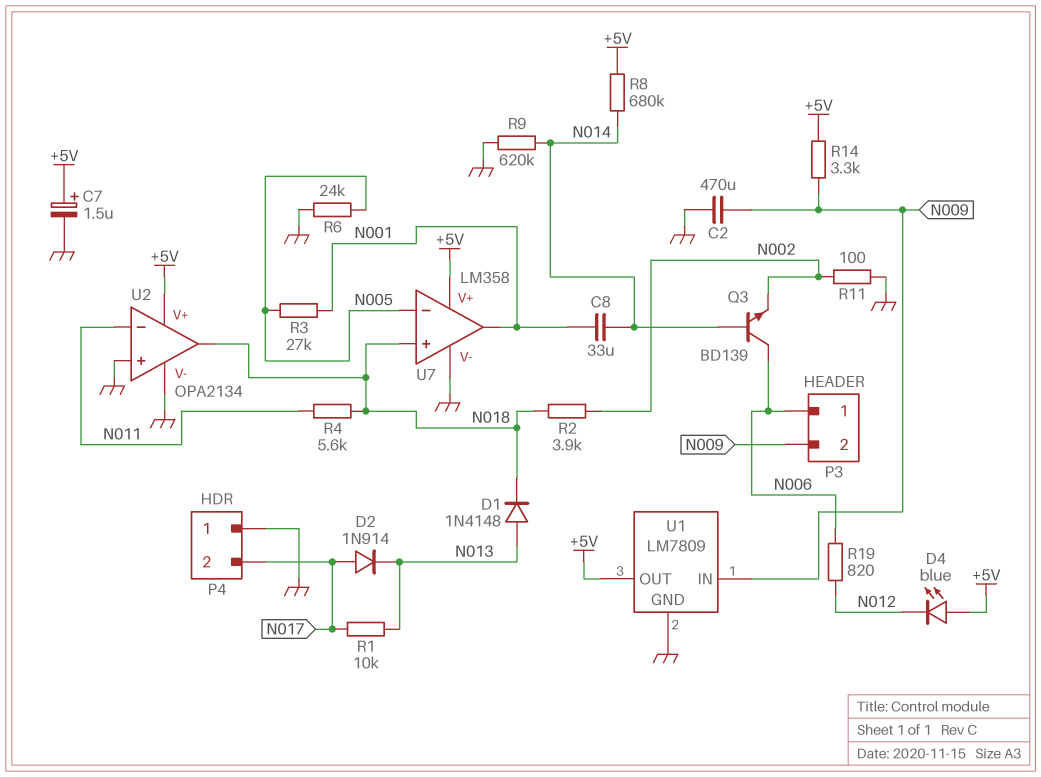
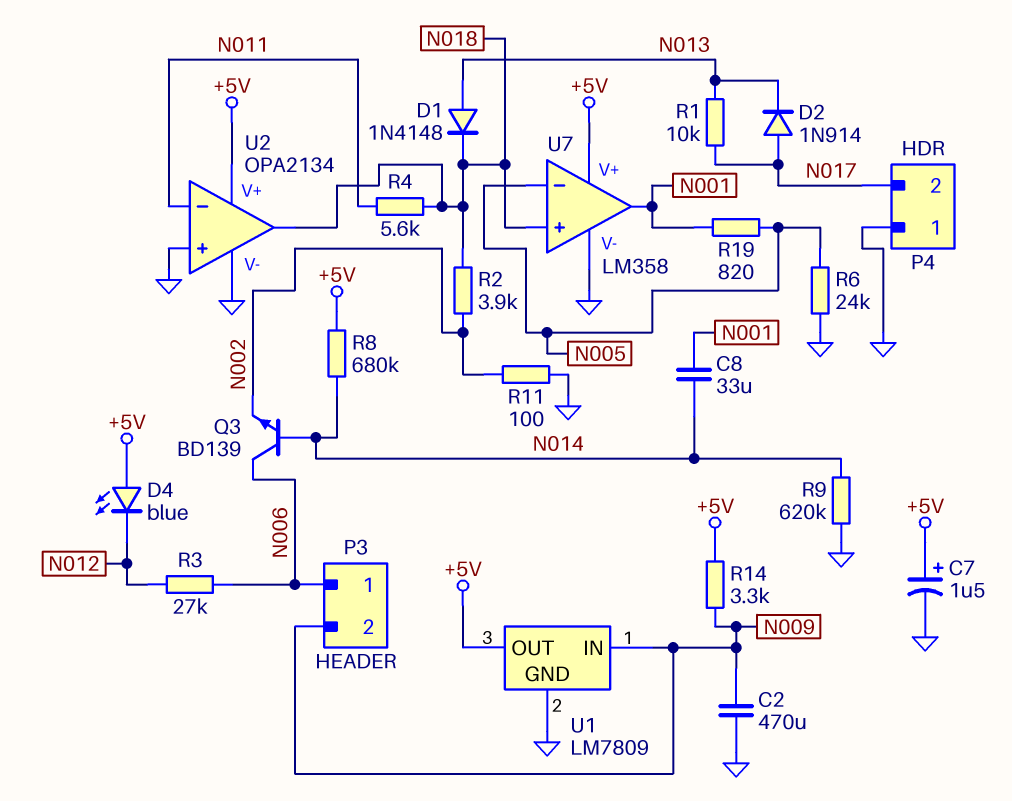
R3: 27k (N001, N005) -> 27k (N006, N012)
R19: 820 (N006, N012) -> 820 (N001, N005)

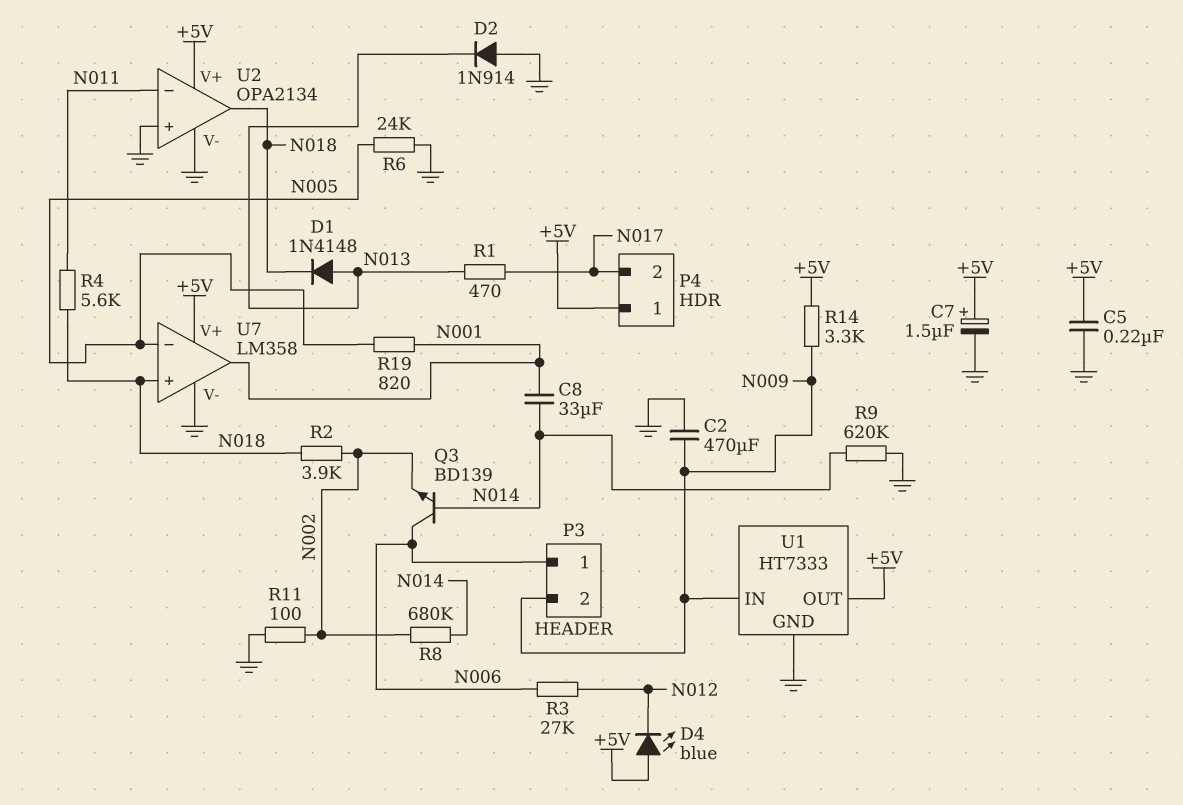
C5: none -> 220nF (+5V, GND)
D2: diode 1N914 (A N017, K N013) -> diode 1N914 (A GND, K N013)
P4 pin 1: GND -> +5V
R1: 10k (N013, N017) -> 470 (N013, N017)
R8: 680k (+5V, N014) -> 680k (N002, N014)
U1: LM7809 -> HT7333

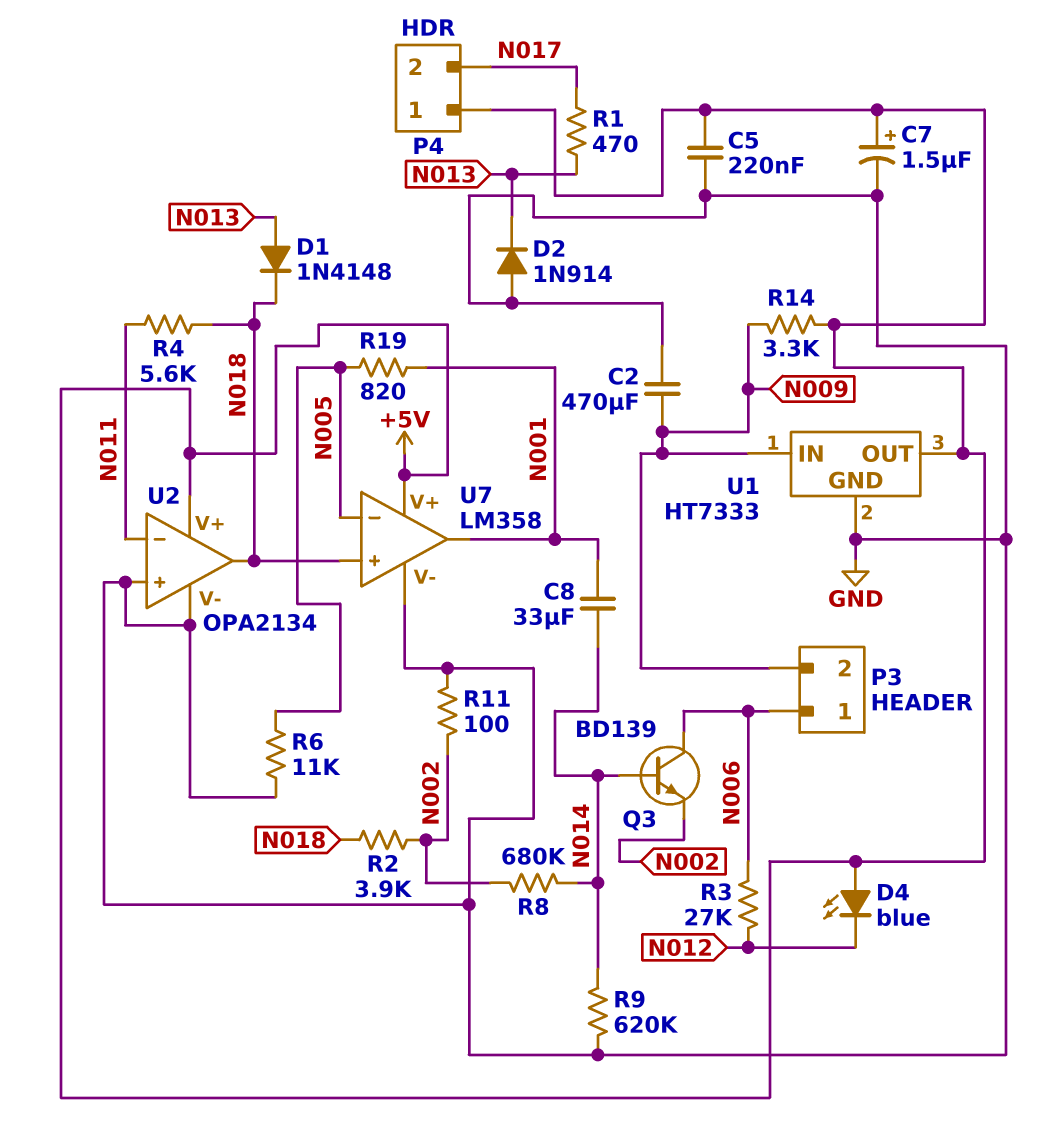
R6: 24k (GND, N005) -> 11k (GND, N005)

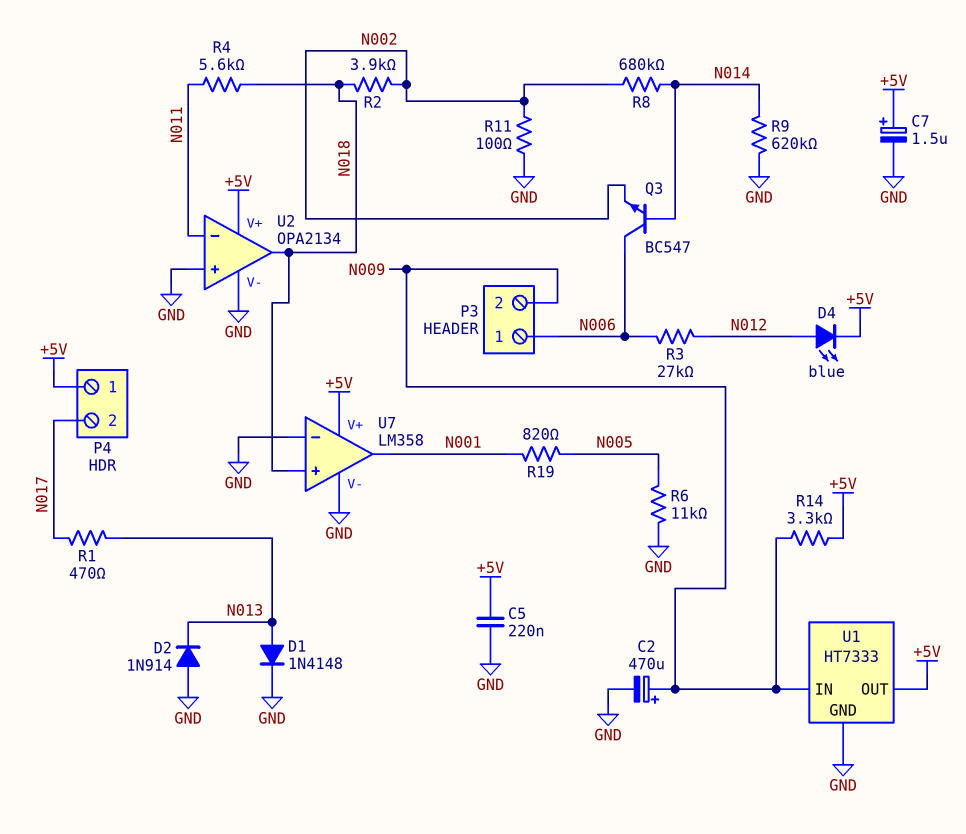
C2: 470uF (GND, N009) -> 470uF (plus N009, minus GND)
C8: 33uF (N001, N014) -> none
D1: diode 1N4148 (A N013, K N018) -> diode 1N4148 (A N013, K GND)
D4: LED blue (A +5V, K N012) -> LED blue (A N012, K +5V)
Q3: NPN BD139 (B N014, C N006, E N002) -> NPN BC547 (B N014, C N006, E N002)
U7 pin in-: N005 -> GND

